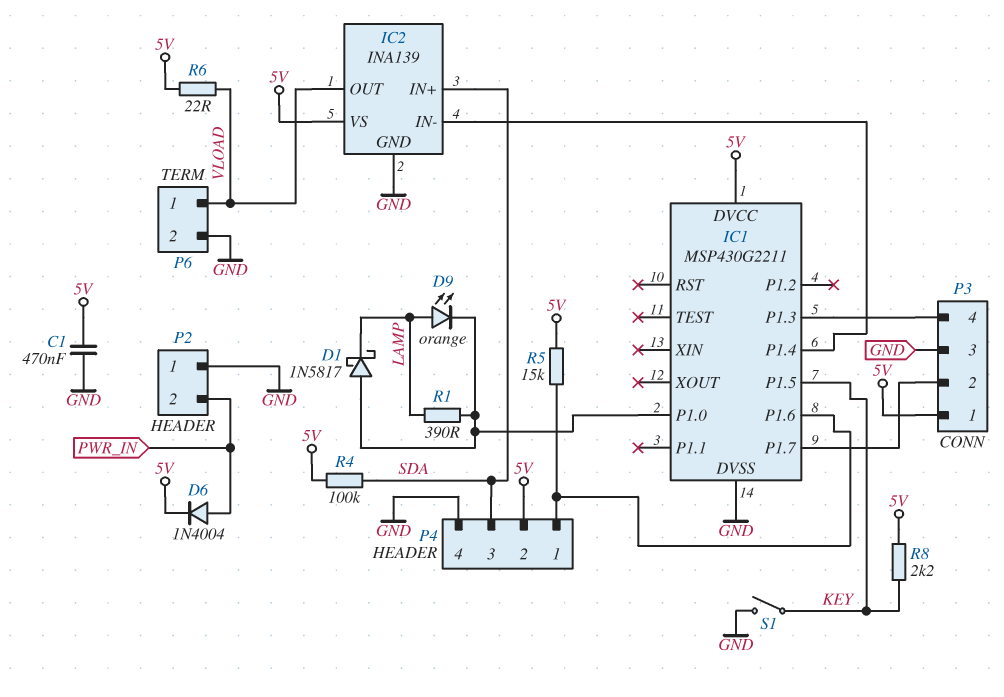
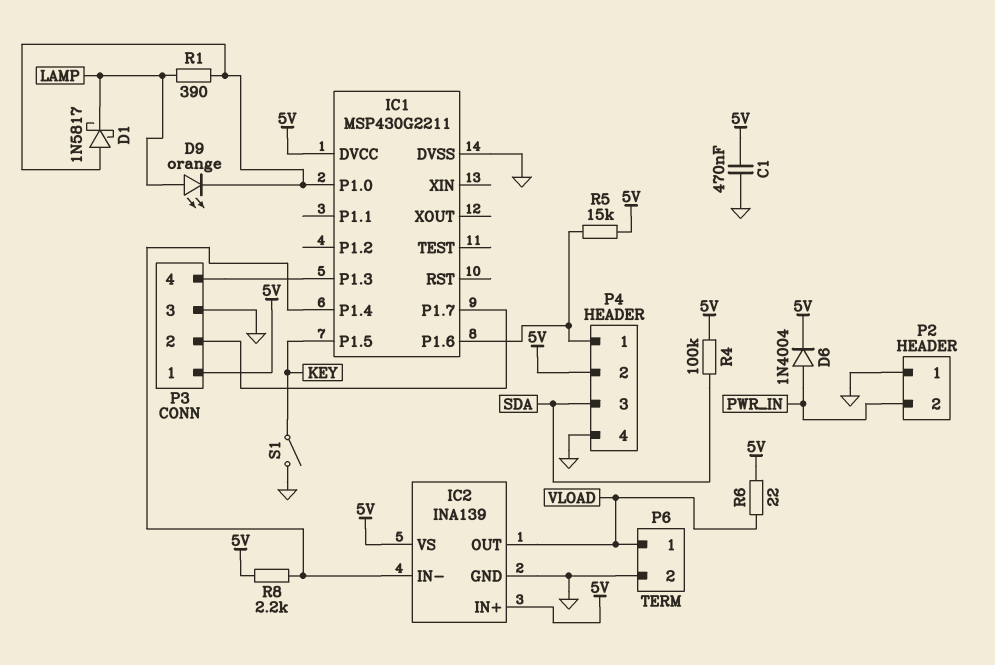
IC2 pin IN+: SDA -> 5V
R8: 2.2k (5V, KEY) -> 2.2k (5V, IC1/P1.4)

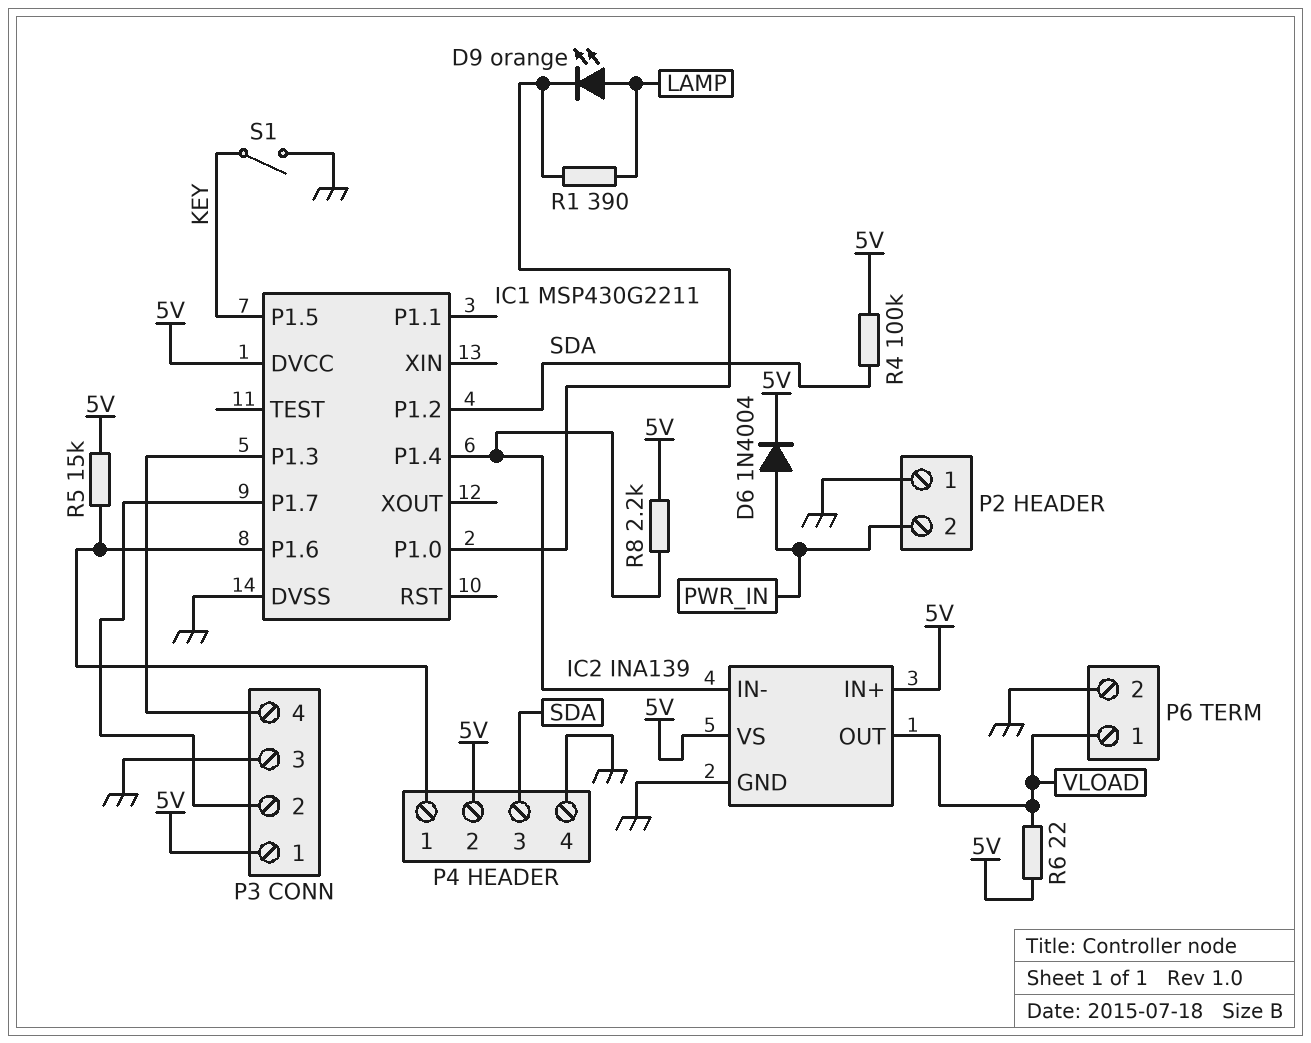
C1: 470nF (5V, GND) -> none
D1: schottky 1N5817 (A IC1/P1.0, K LAMP) -> none
IC1 pin P1.2: none -> SDA

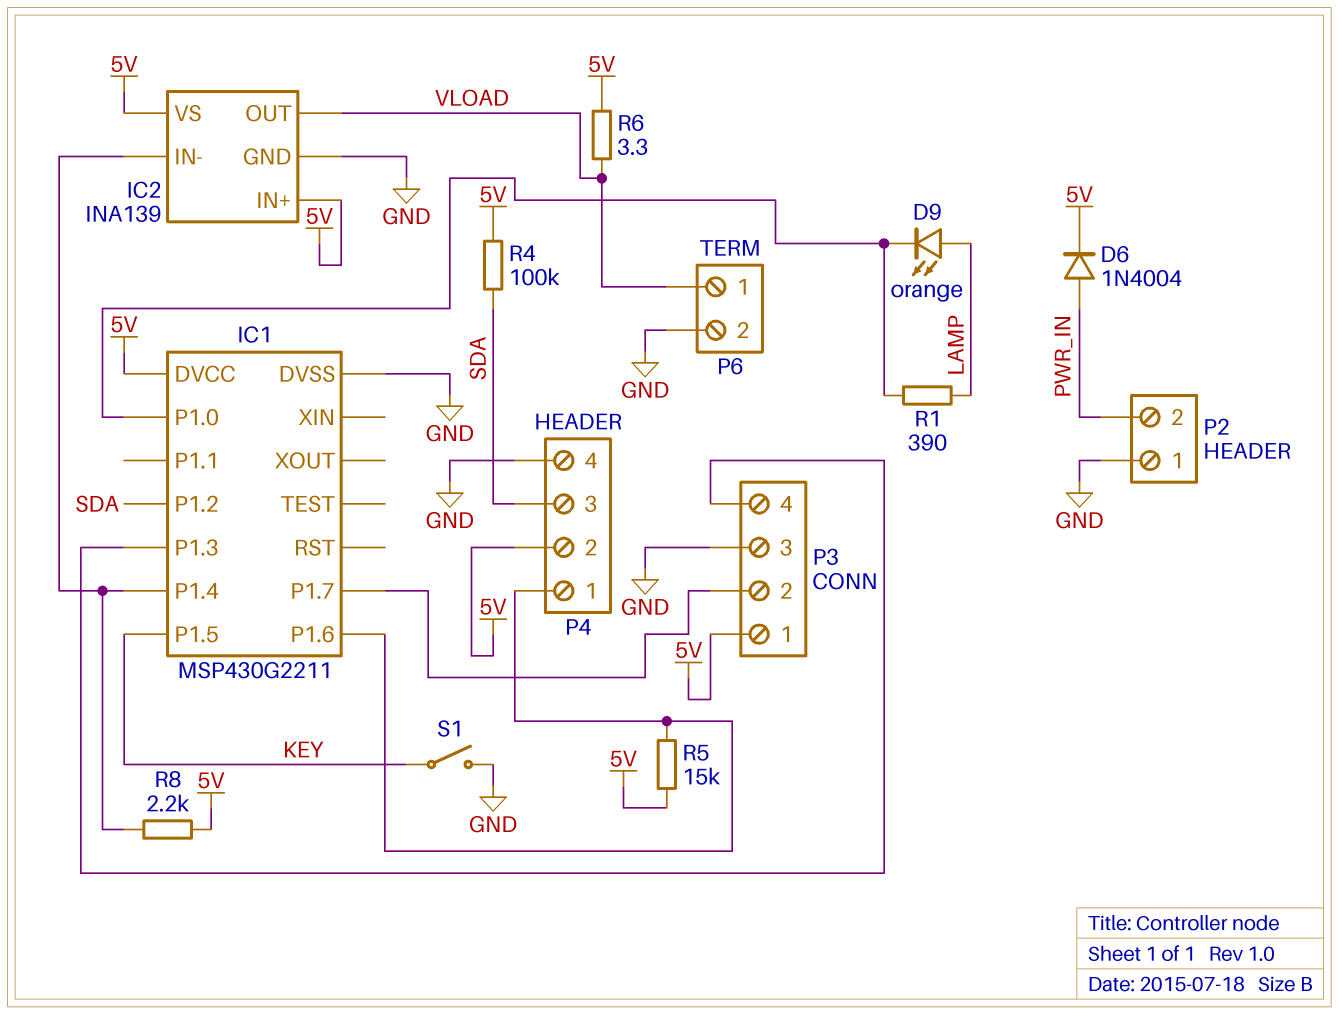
R6: 22 (5V, VLOAD) -> 3.3 (5V, VLOAD)

